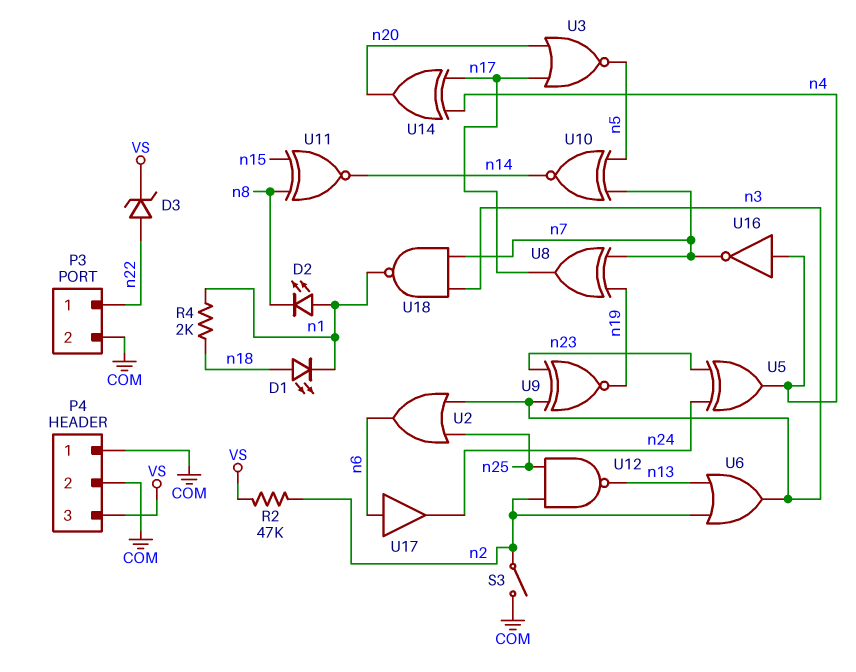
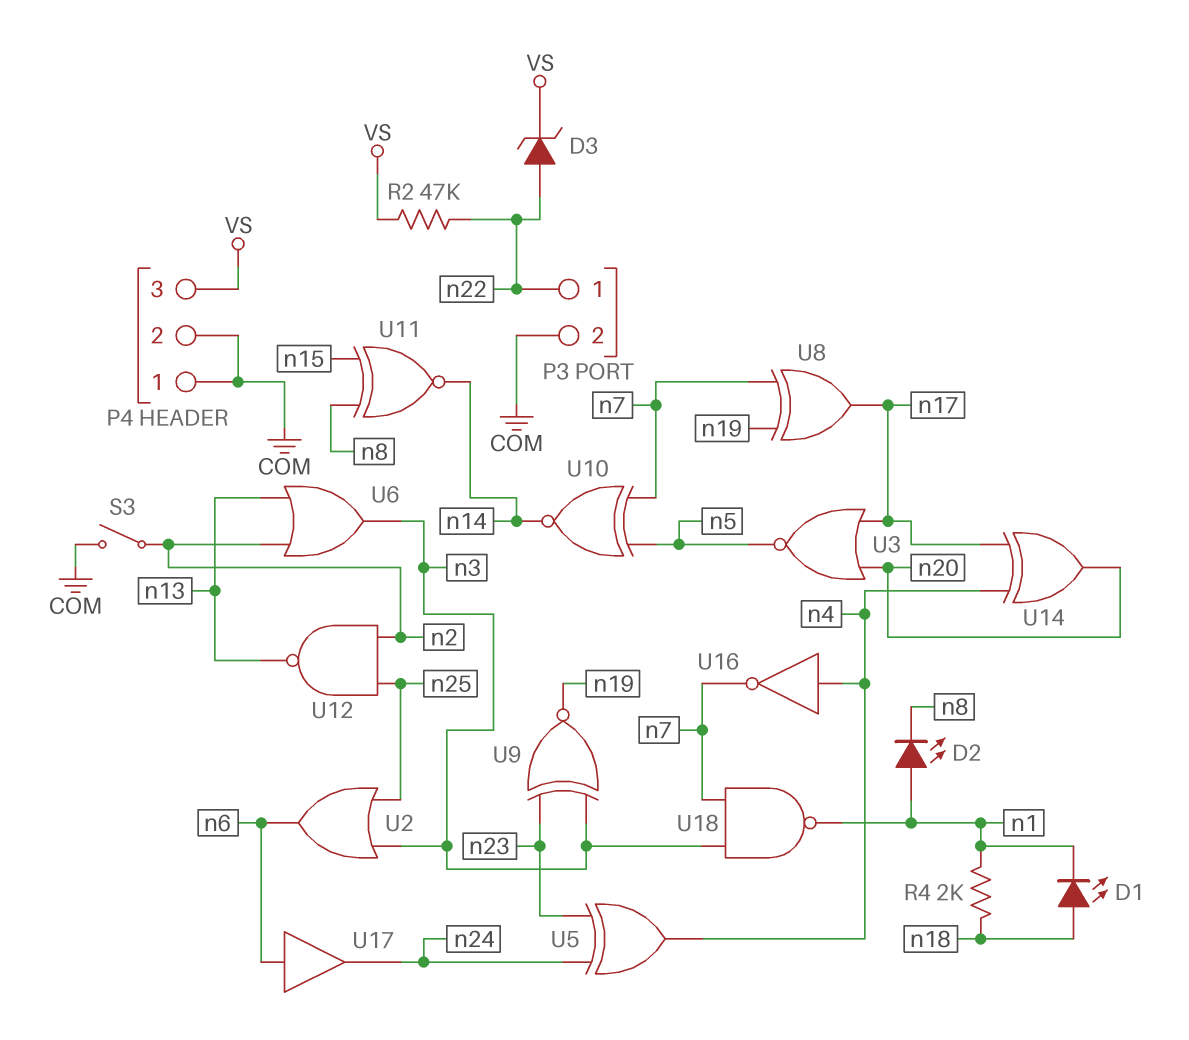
R2: 47k (VS, n2) -> 47k (VS, n22)

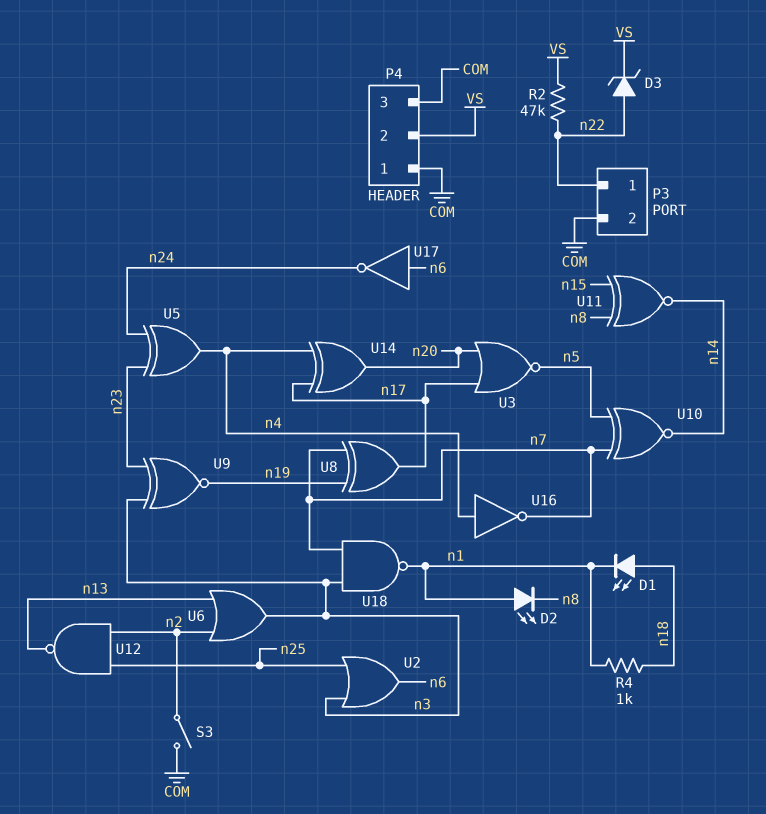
P4 pin 2: COM -> VS
P4 pin 3: VS -> COM
R4: 2k (n1, n18) -> 1k (n1, n18)
U17: buffer (in n6, out n24) -> NOT (in n6, out n24)

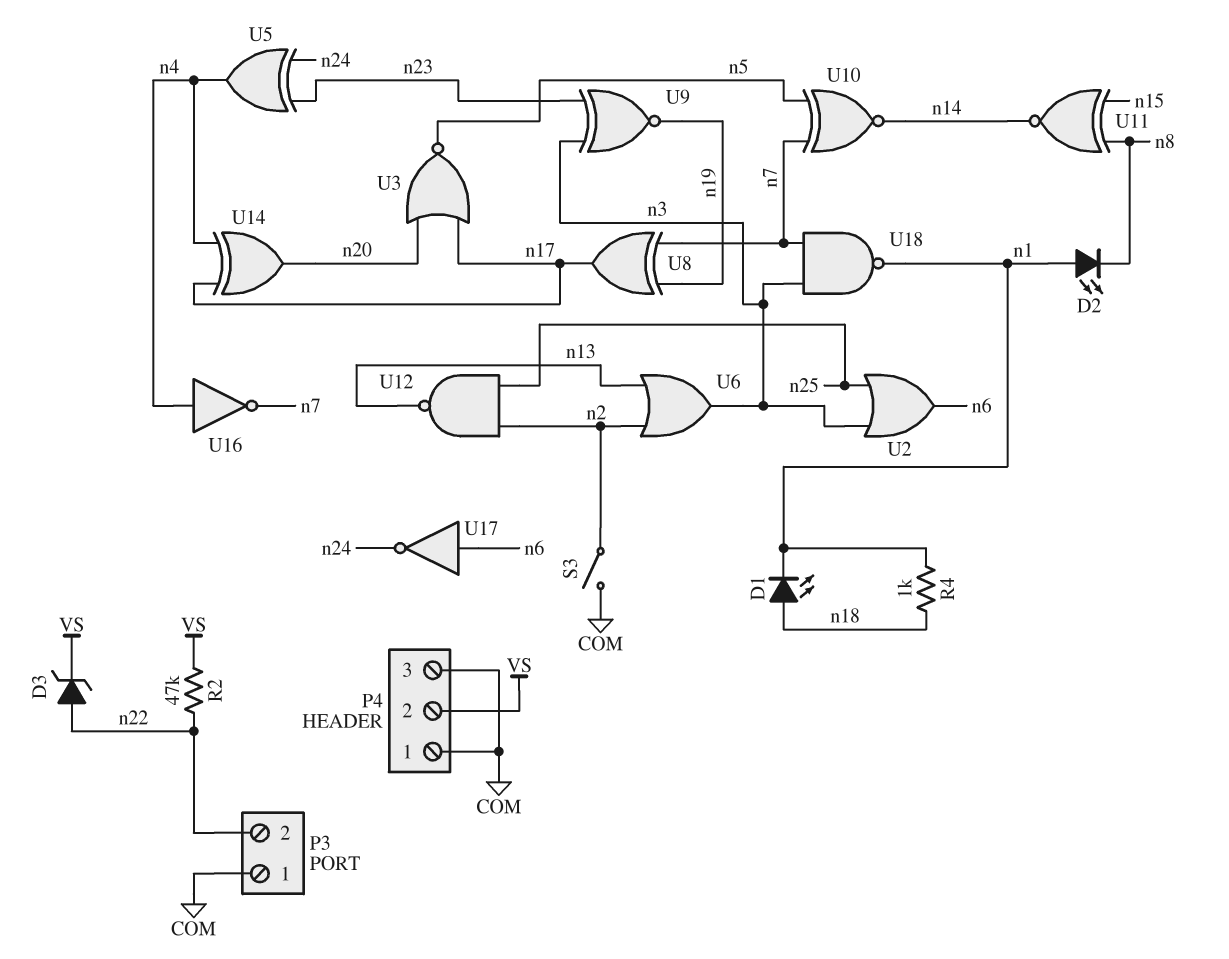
P3 pin 1: n22 -> COM
P3 pin 2: COM -> n22

